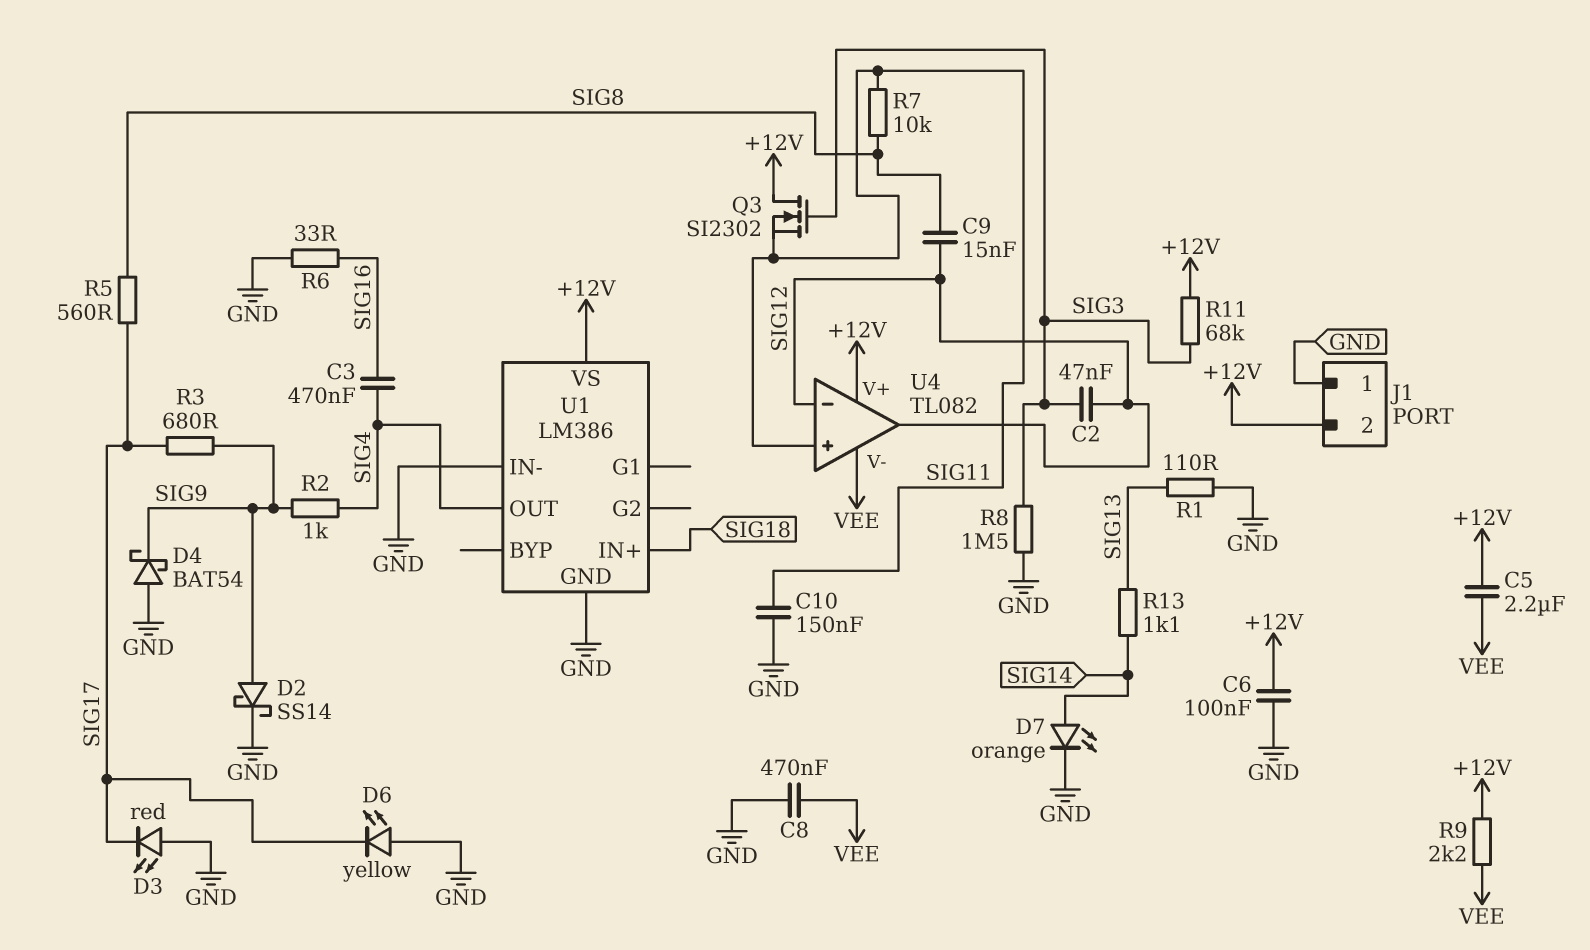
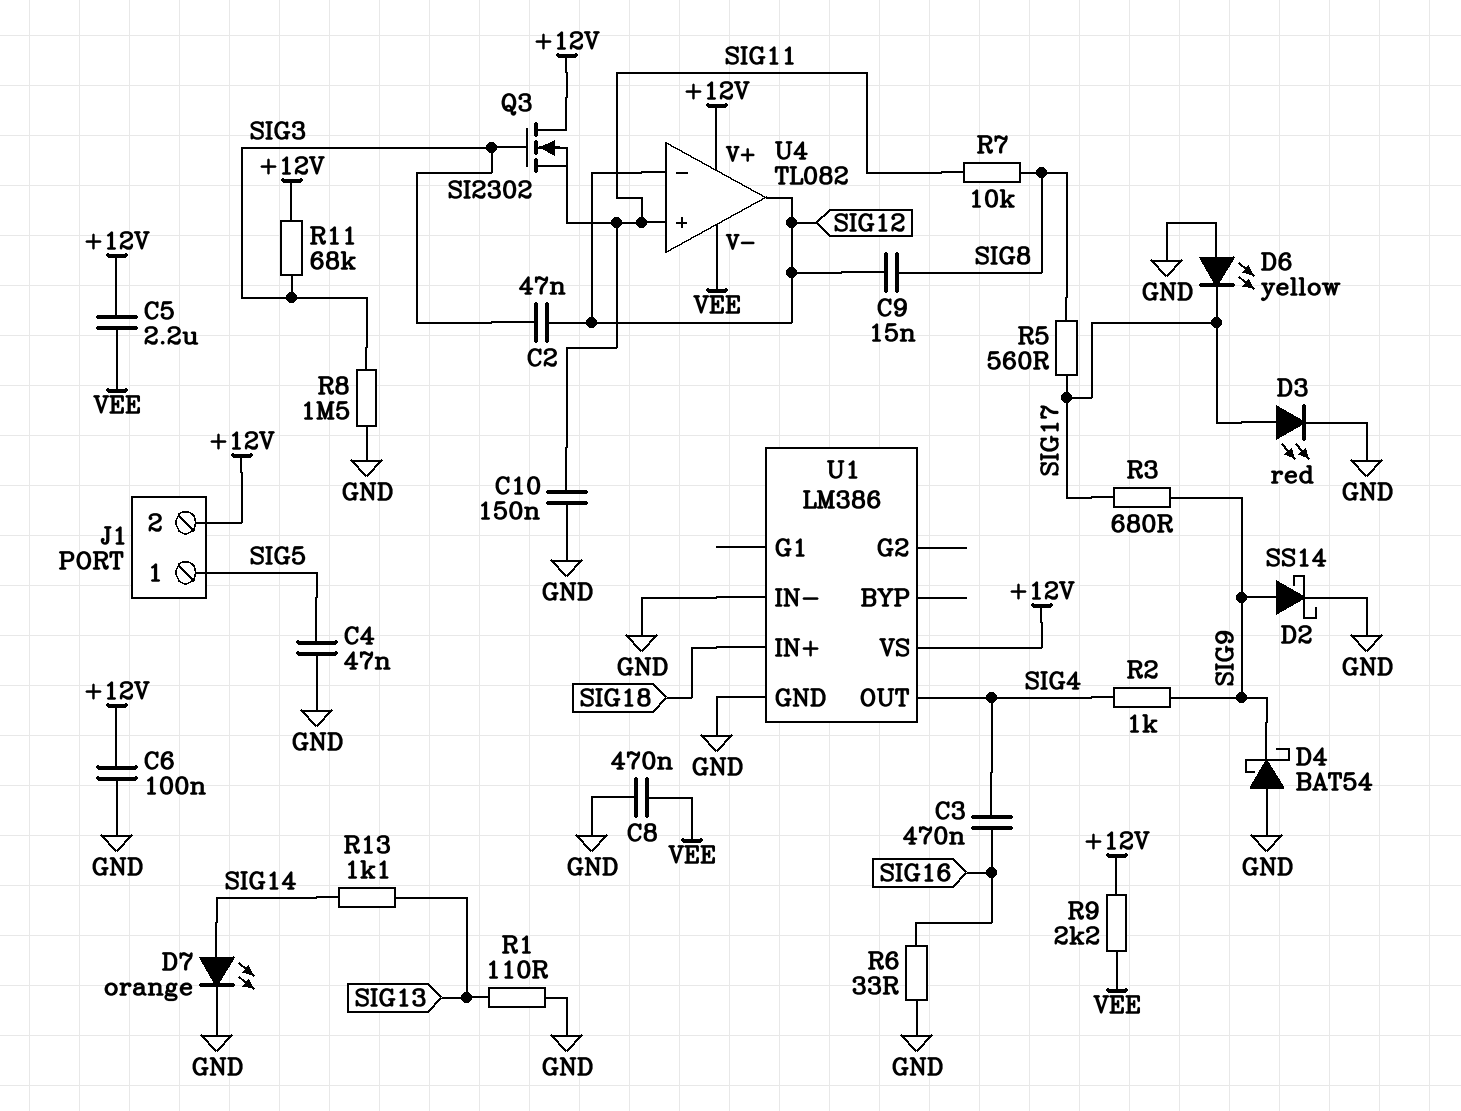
C4: none -> 47nF (GND, SIG5)
D3: LED red (A GND, K SIG17) -> LED red (A SIG17, K GND)
J1 pin 1: GND -> SIG5

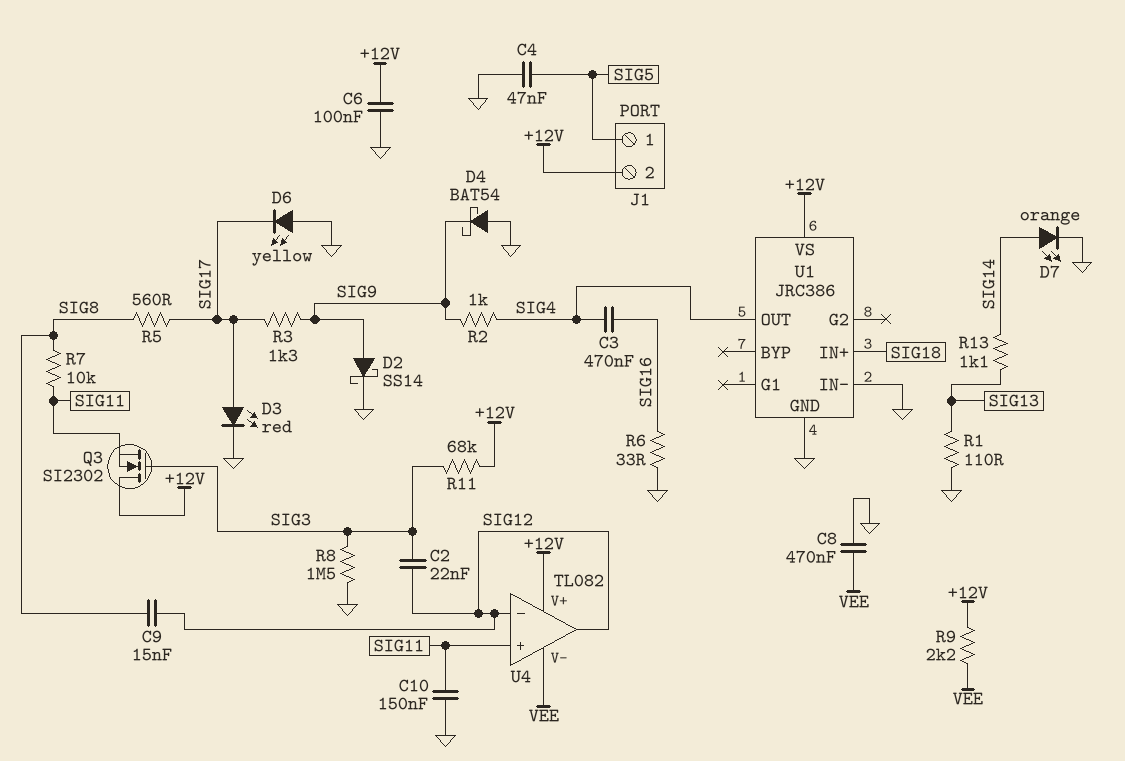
C2: 47nF (SIG3, SIG12) -> 22nF (SIG3, SIG12)
C5: 2.2uF (+12V, VEE) -> none
R3: 680 (SIG9, SIG17) -> 1.3k (SIG9, SIG17)
U1: LM386 -> JRC386

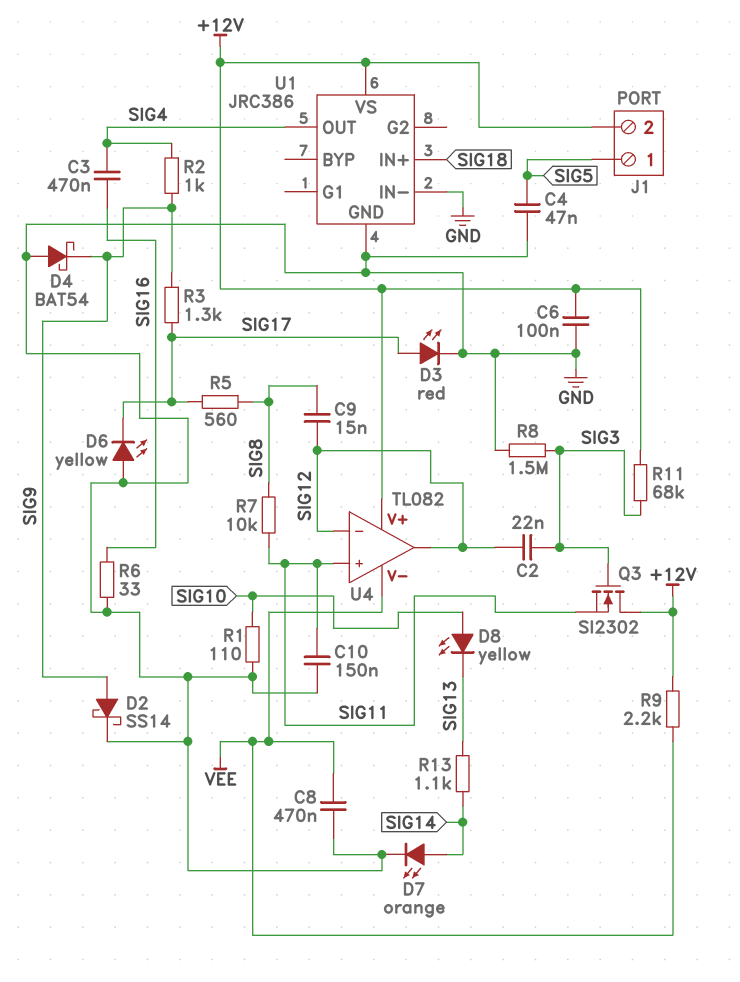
D8: none -> LED yellow (A SIG10, K SIG13)
R1: 110 (GND, SIG13) -> 110 (GND, SIG10)

